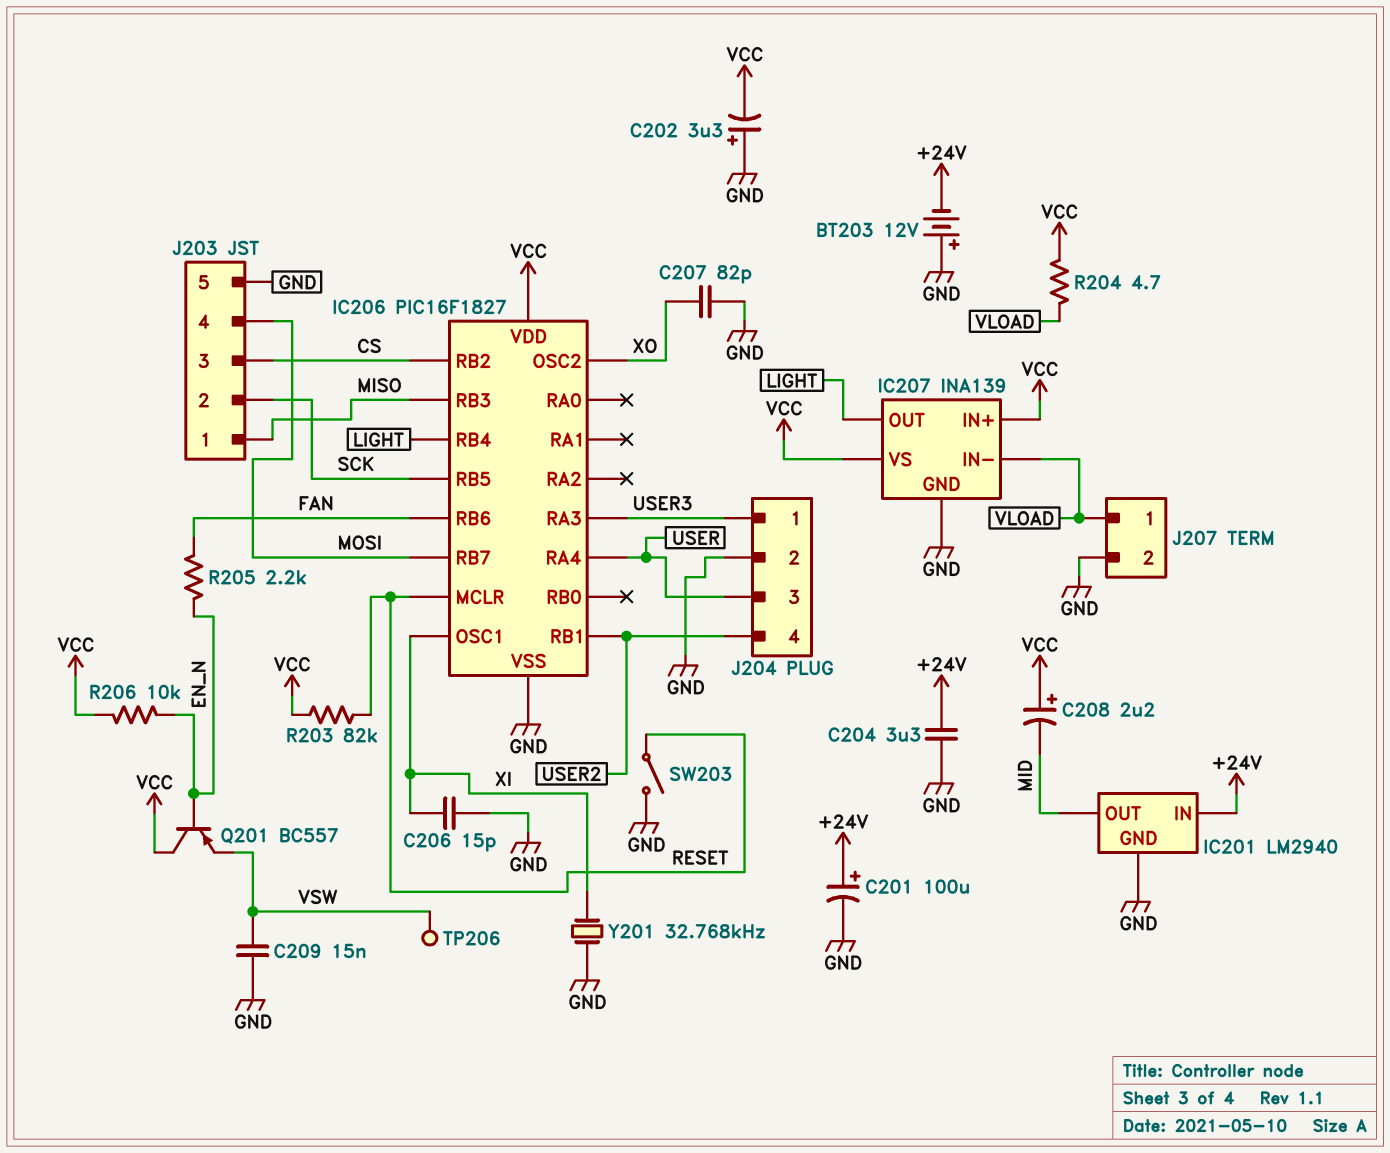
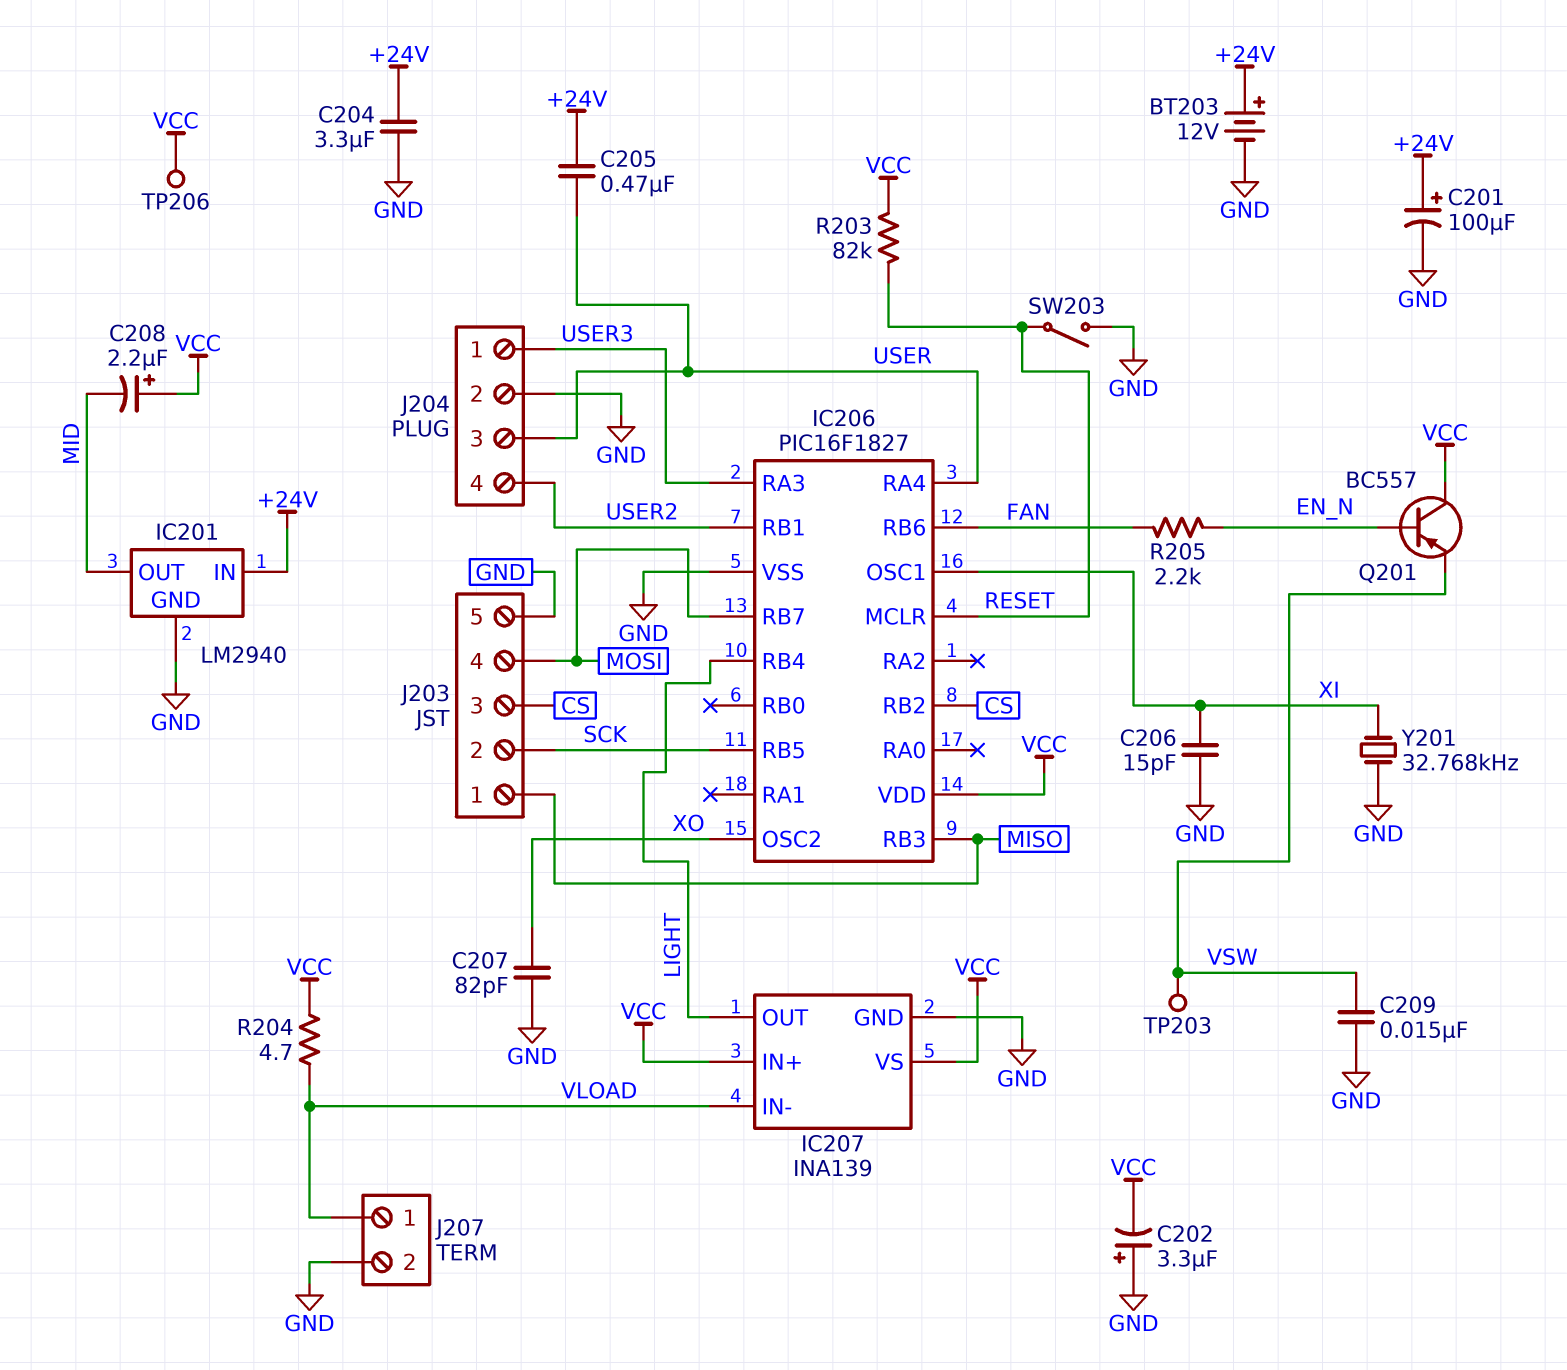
BT203: 12V (plus GND, minus +24V) -> 12V (plus +24V, minus GND)
C205: none -> 470nF (+24V, USER)
R206: 10k (EN_N, VCC) -> none
TP203: none -> test point (VSW)
TP206: test point (VSW) -> test point (VCC)

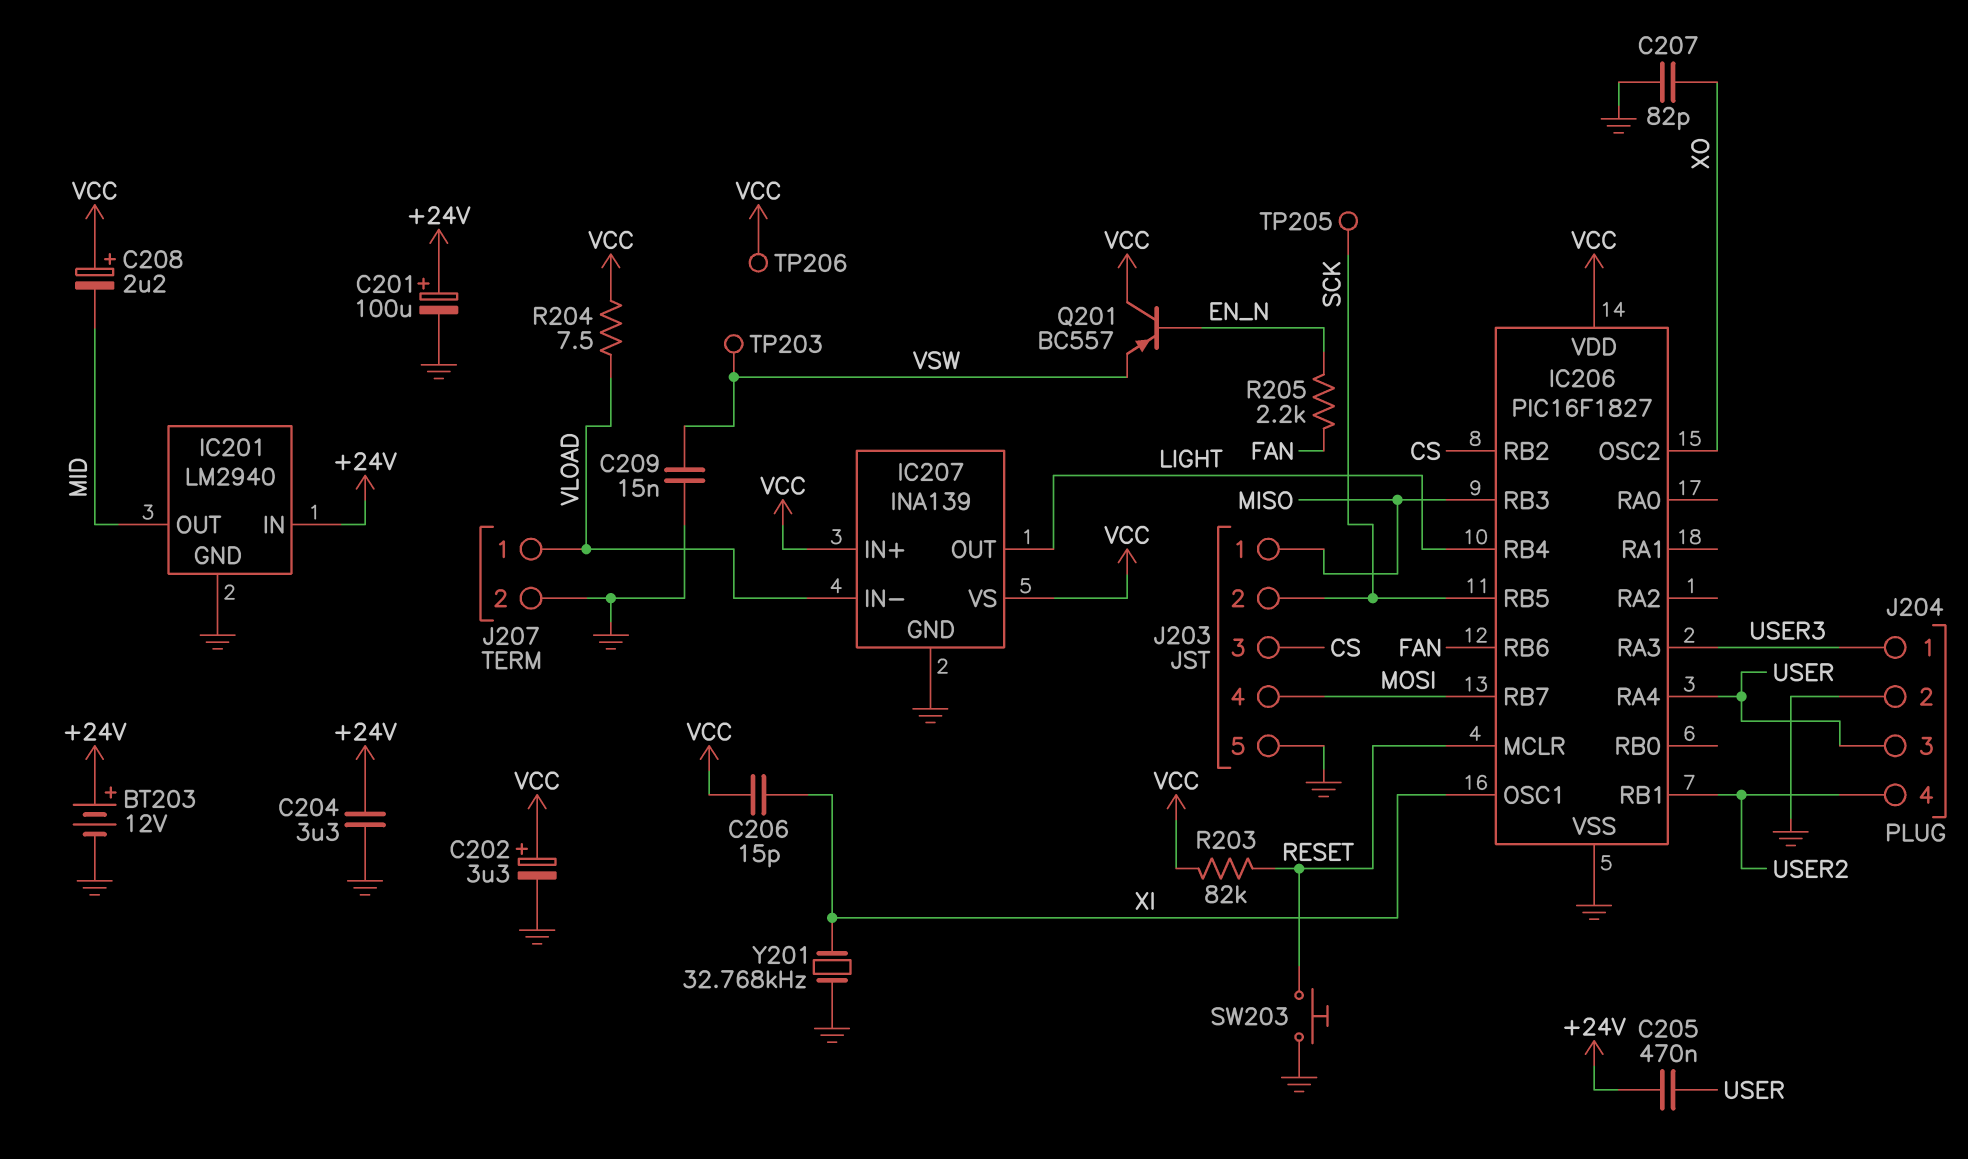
C202: 3.3uF (plus GND, minus VCC) -> 3.3uF (plus VCC, minus GND)
C206: 15pF (GND, XI) -> 15pF (VCC, XI)
R204: 4.7 (VCC, VLOAD) -> 7.5 (VCC, VLOAD)
SW203: switch (GND, RESET) -> button (GND, RESET)
TP205: none -> test point (SCK)

